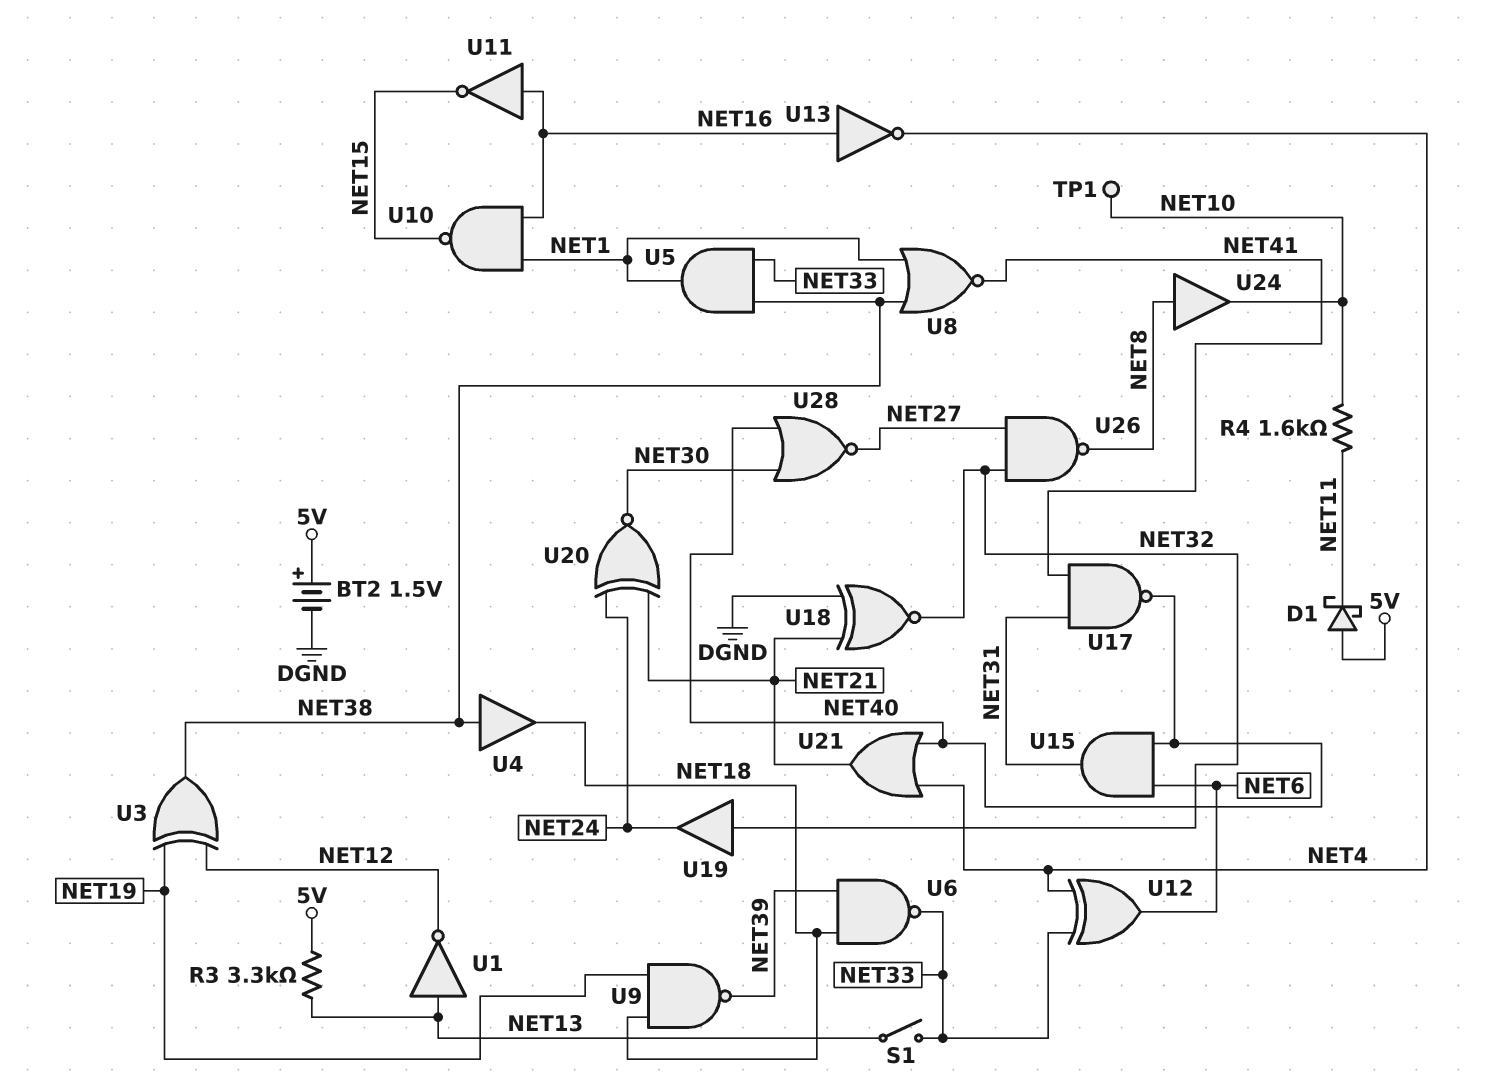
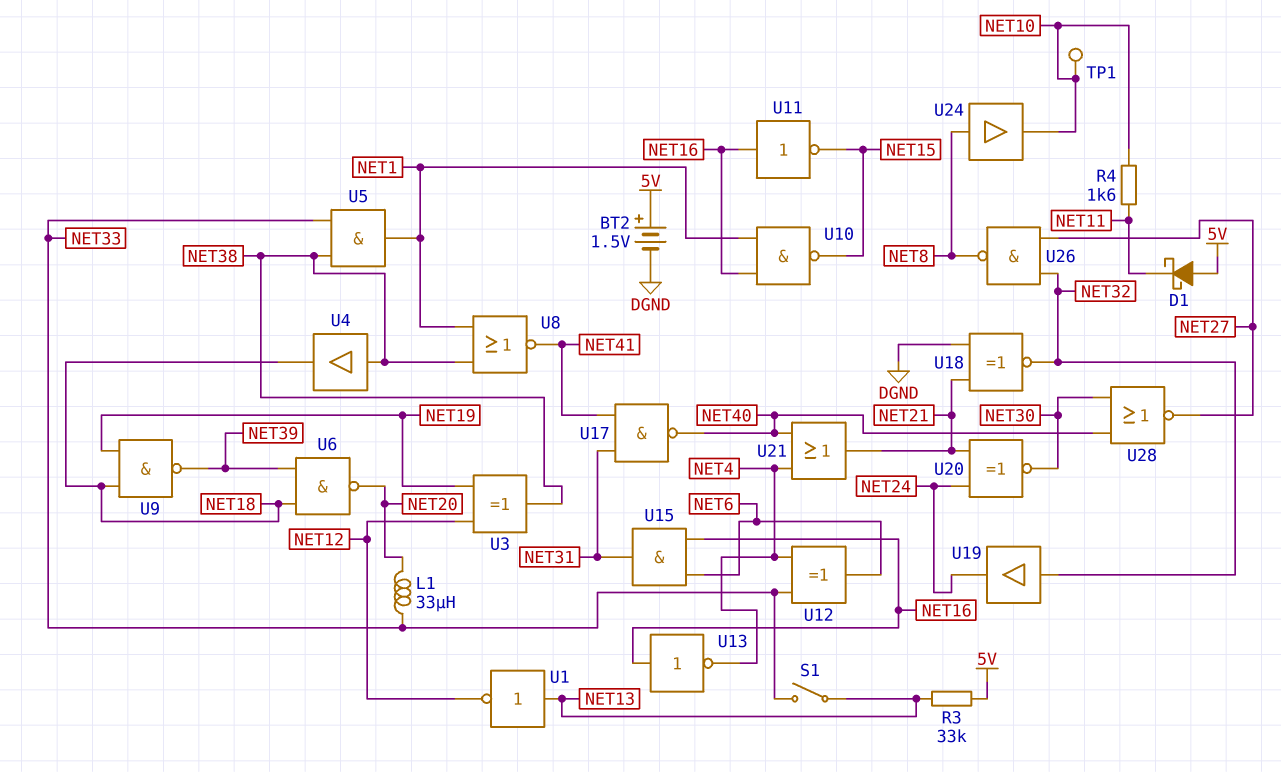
L1: none -> 33uH (NET20, NET33)
R3: 3.3k (5V, NET13) -> 33k (5V, NET13)
U6: NAND (in NET18, in NET39, out NET33) -> NAND (in NET18, in NET39, out NET20)
U15: AND (in NET6, in NET40, out NET31) -> AND (in NET6, in NET16, out NET31)

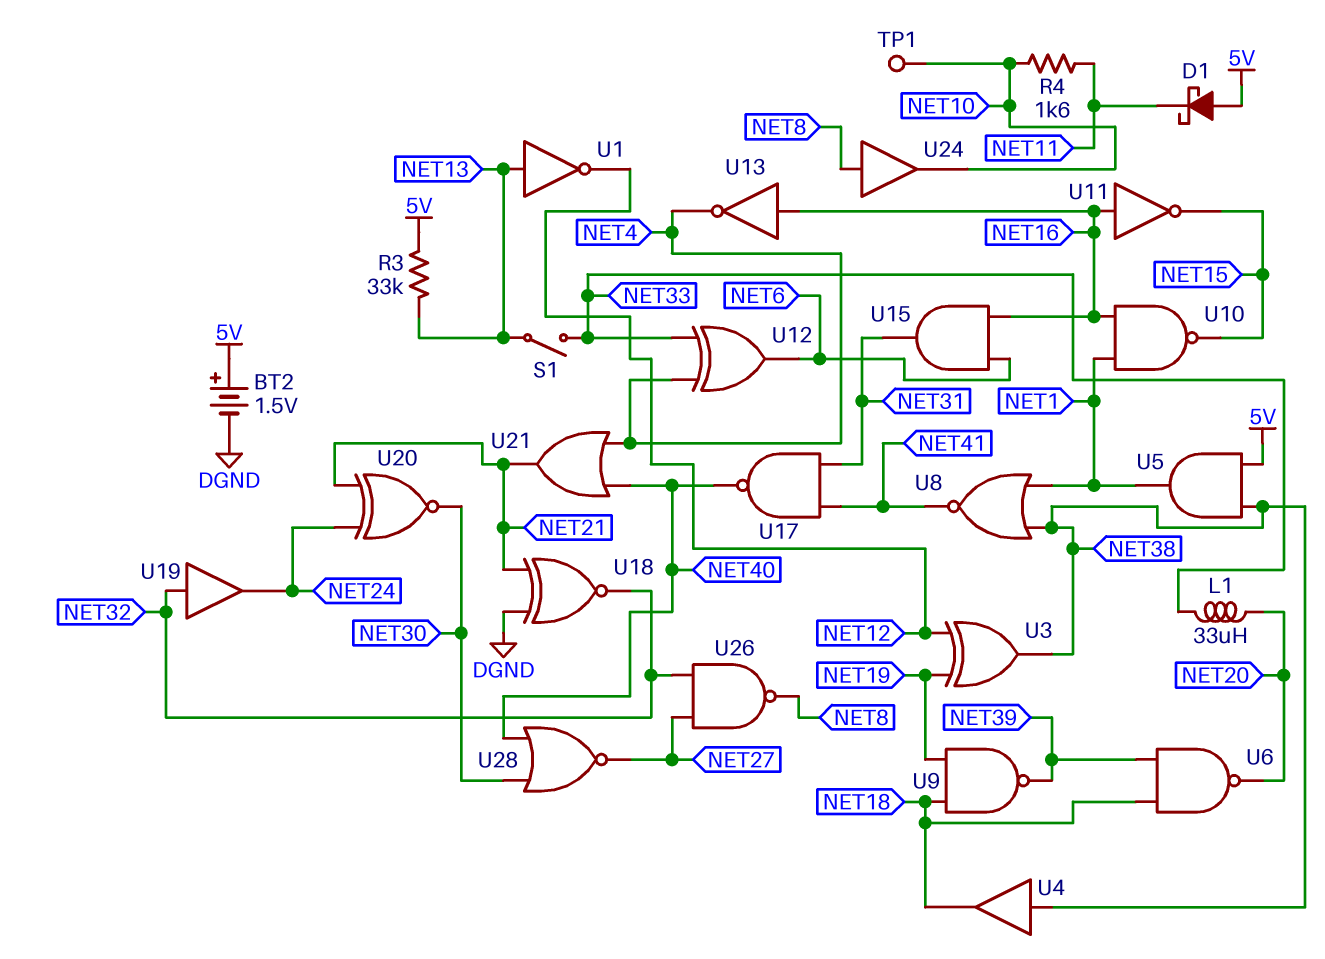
U5: AND (in NET33, in NET38, out NET1) -> AND (in 5V, in NET38, out NET1)

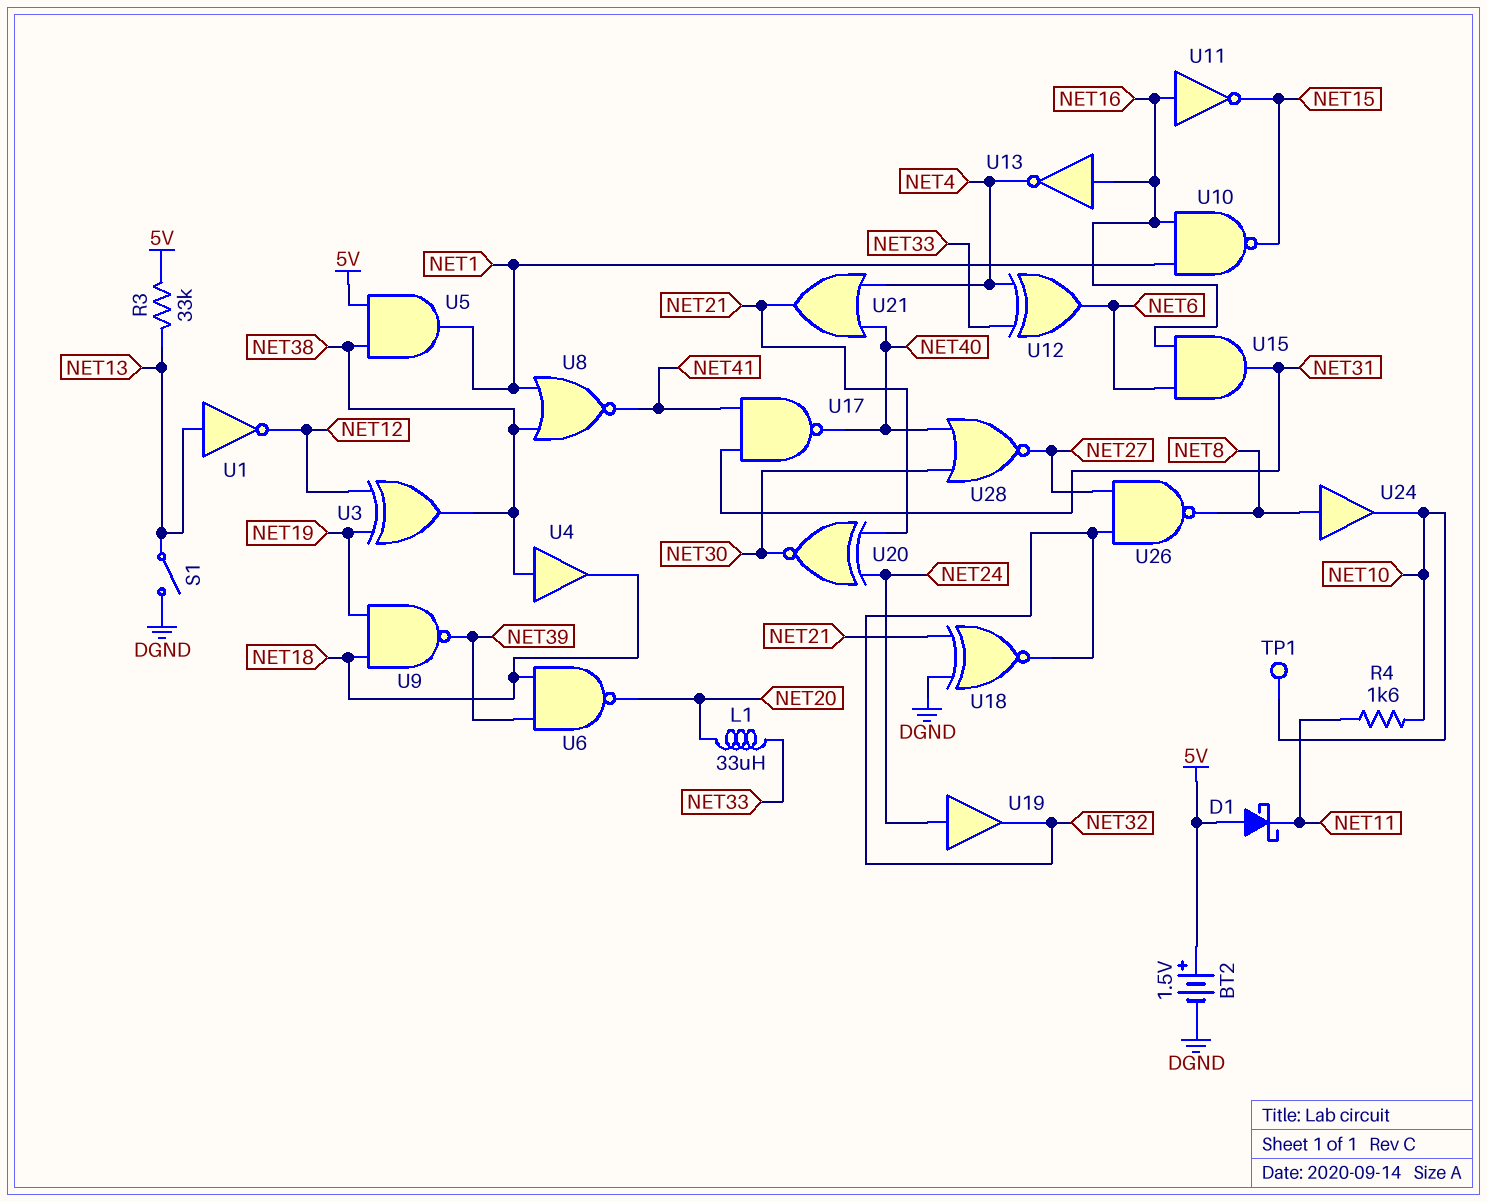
S1: switch (NET13, NET33) -> switch (DGND, NET13)
U19: buffer (in NET32, out NET24) -> buffer (in NET24, out NET32)

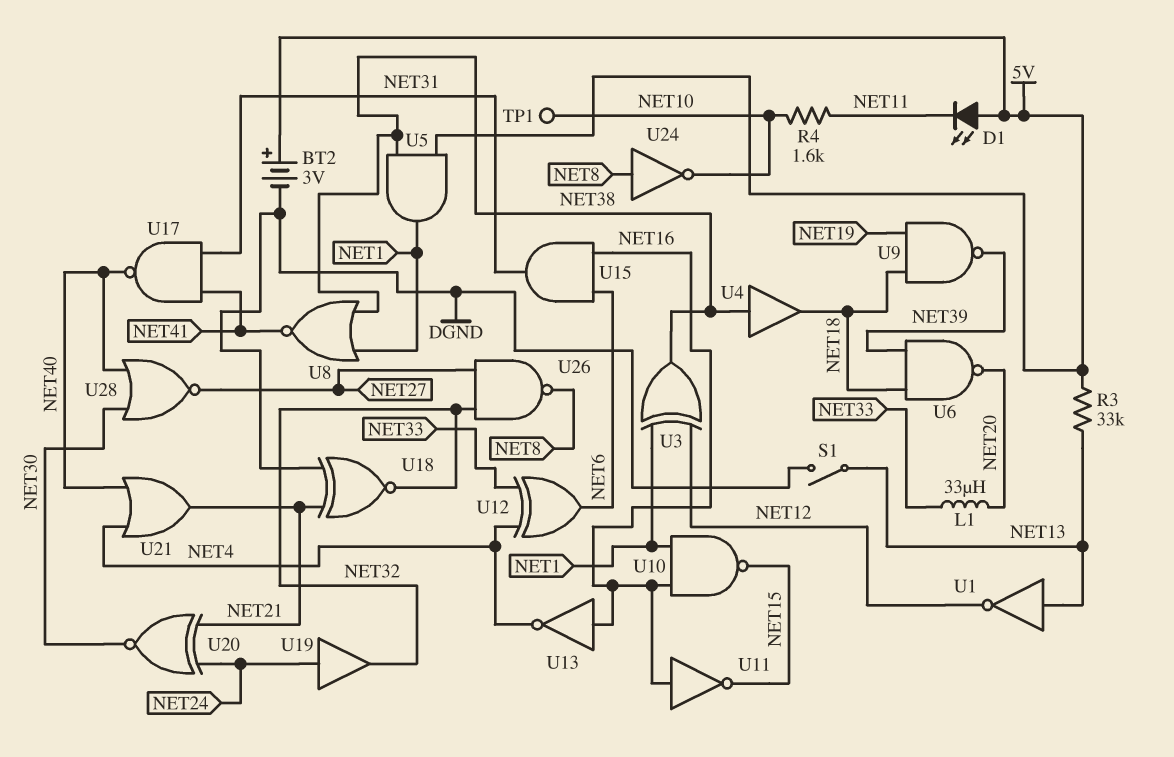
BT2: 1.5V (plus 5V, minus DGND) -> 3V (plus 5V, minus DGND)
D1: schottky (A 5V, K NET11) -> LED (A 5V, K NET11)
U3: XOR (in NET12, in NET19, out NET38) -> XOR (in NET1, in NET12, out NET38)
U24: buffer (in NET8, out NET10) -> NOT (in NET8, out NET10)

